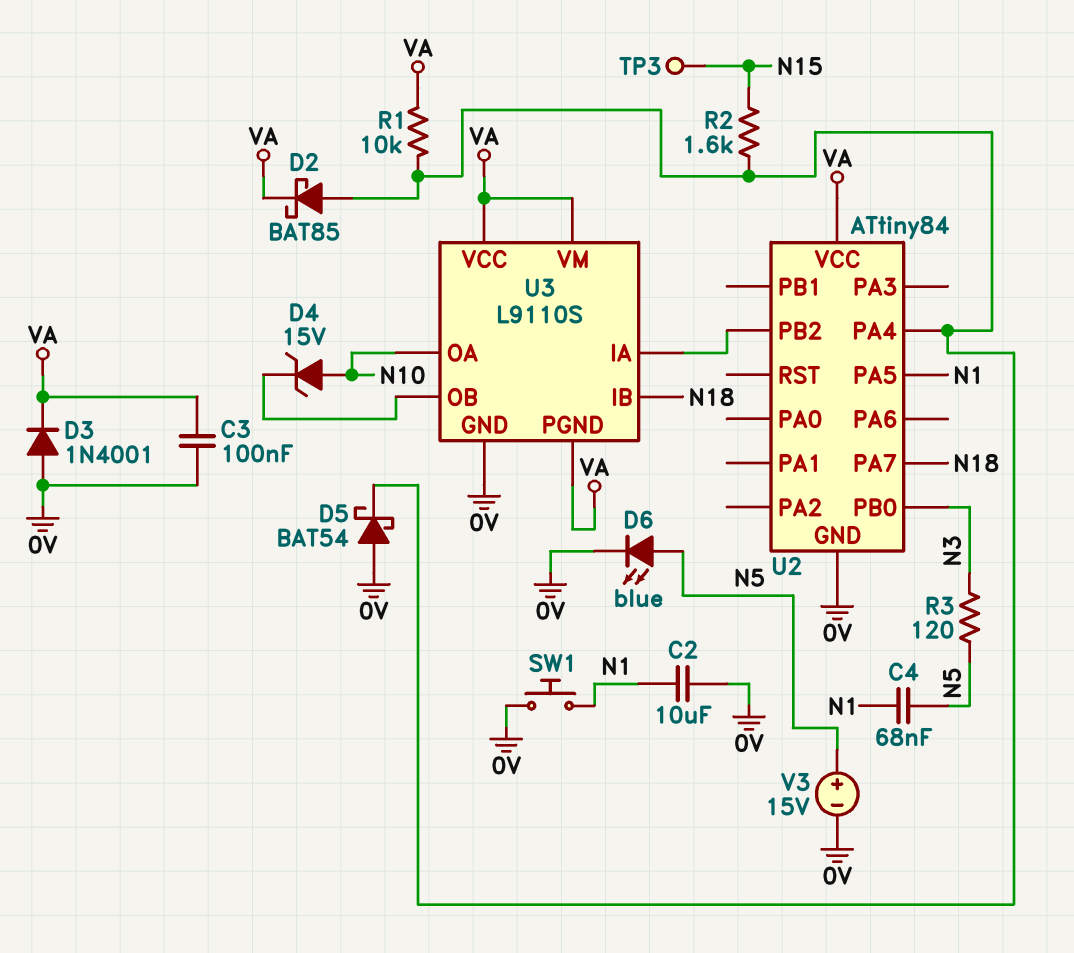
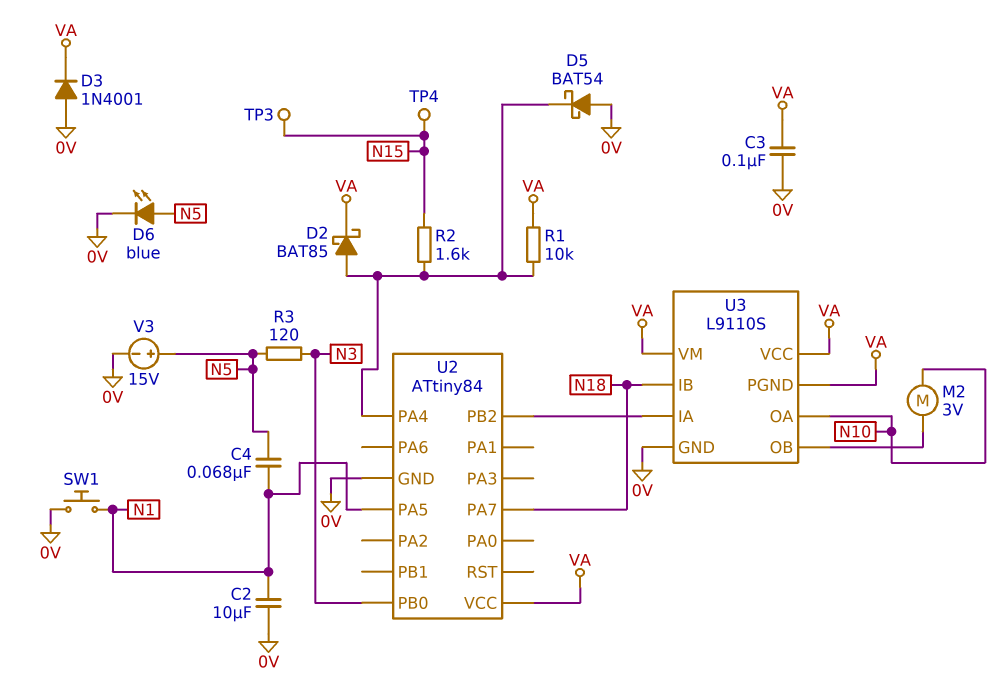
D4: zener 15V (A N10, K U3/OB) -> none
M2: none -> motor 3V (N10, U3/OB)
TP4: none -> test point (N15)

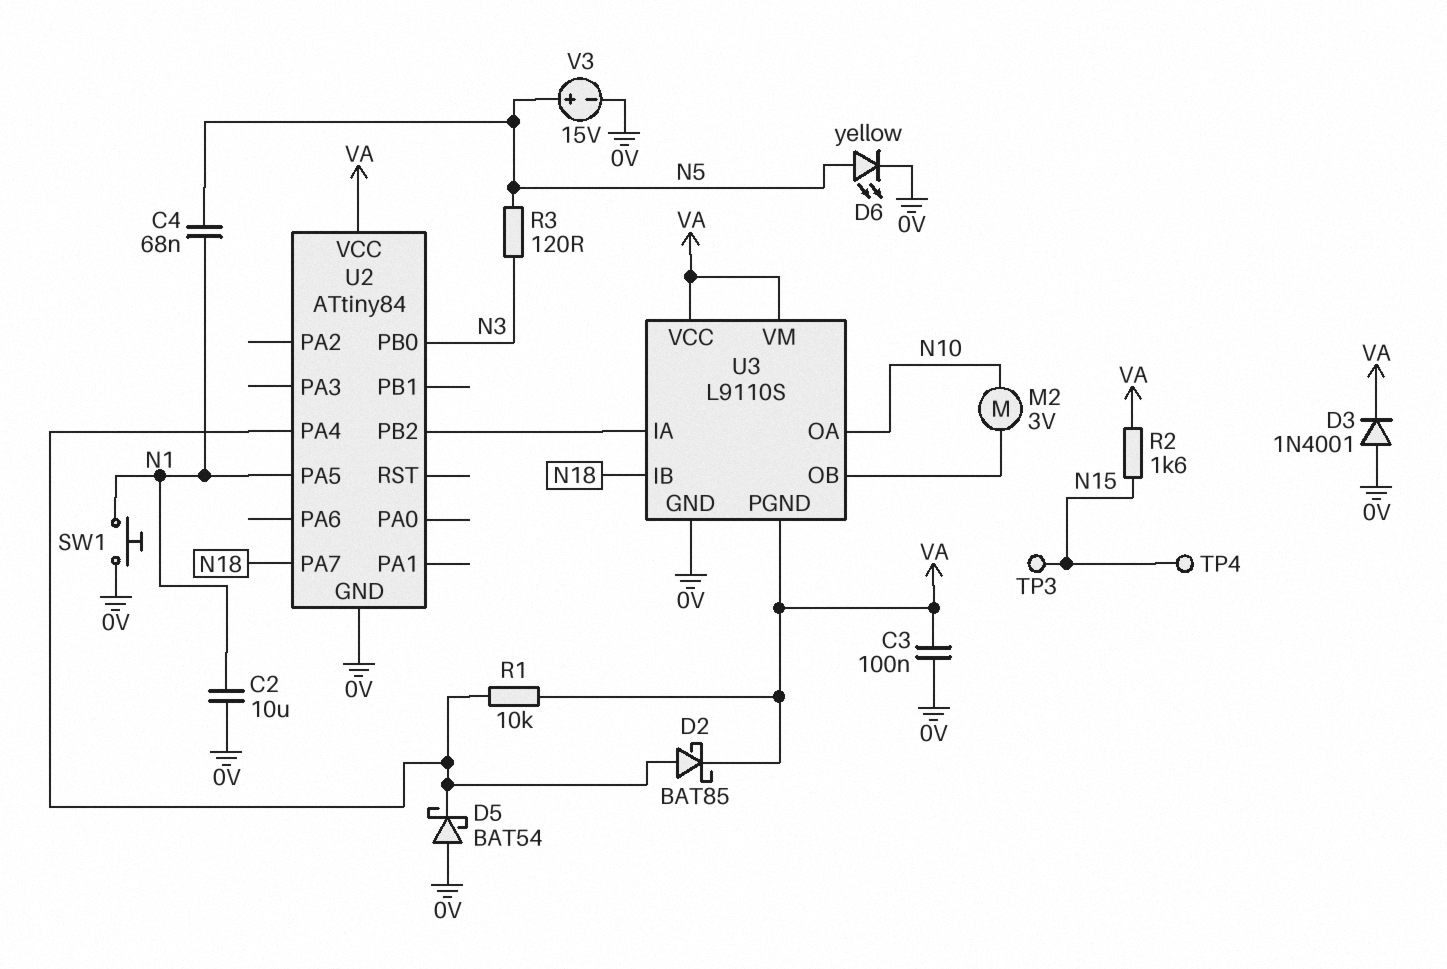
D6: LED blue (A N5, K 0V) -> LED yellow (A N5, K 0V)
R2: 1.6k (N15, U2/PA4) -> 1.6k (N15, VA)

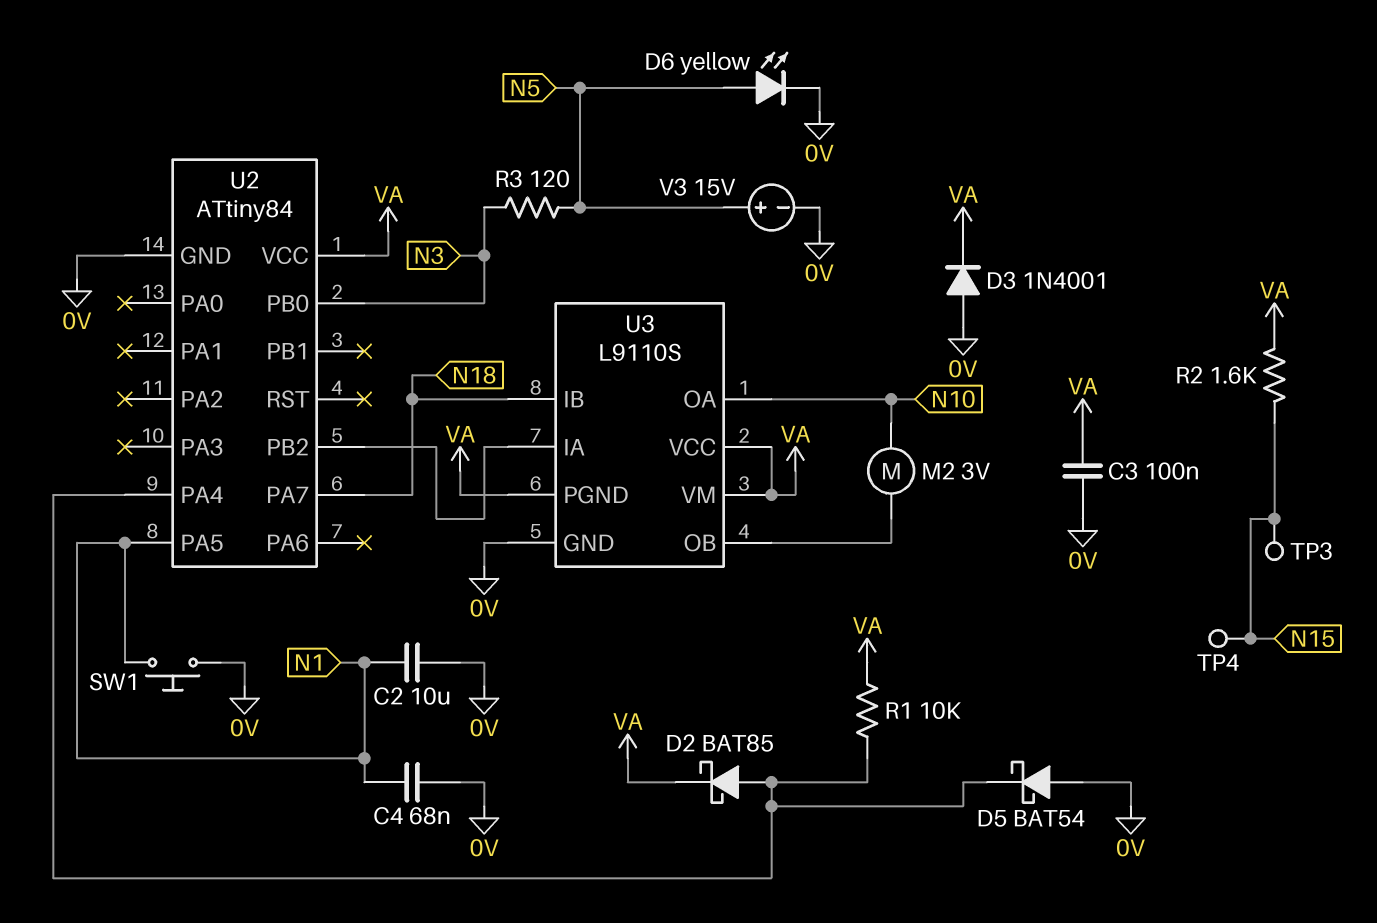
C4: 68nF (N1, N5) -> 68nF (0V, N1)

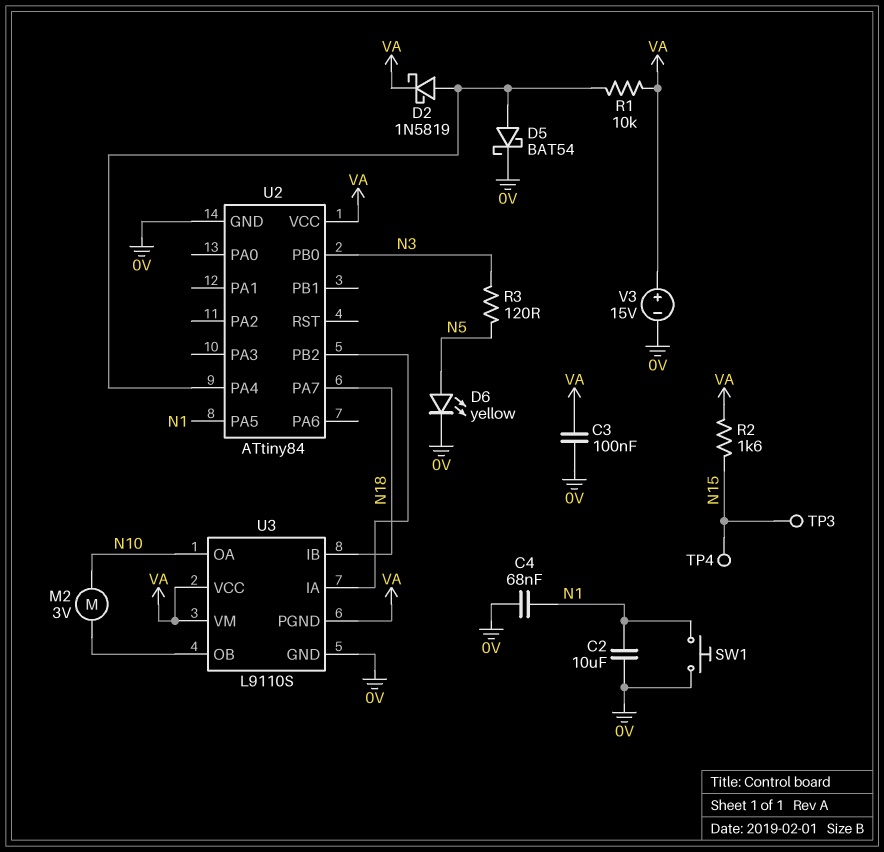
D2: schottky BAT85 (A U2/PA4, K VA) -> schottky 1N5819 (A U2/PA4, K VA)
D3: diode 1N4001 (A 0V, K VA) -> none
D5: schottky BAT54 (A 0V, K U2/PA4) -> schottky BAT54 (A U2/PA4, K 0V)
V3: 15V (plus N5, minus 0V) -> 15V (plus VA, minus 0V)

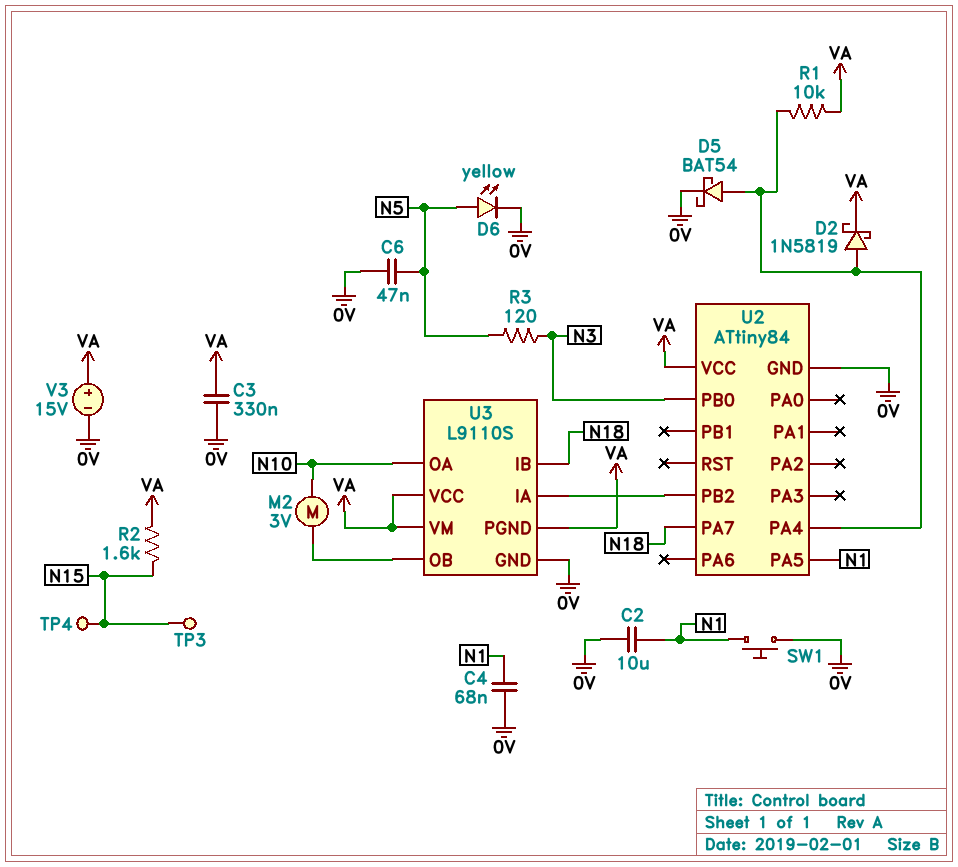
C3: 100nF (0V, VA) -> 330nF (0V, VA)
C6: none -> 47nF (0V, N5)

